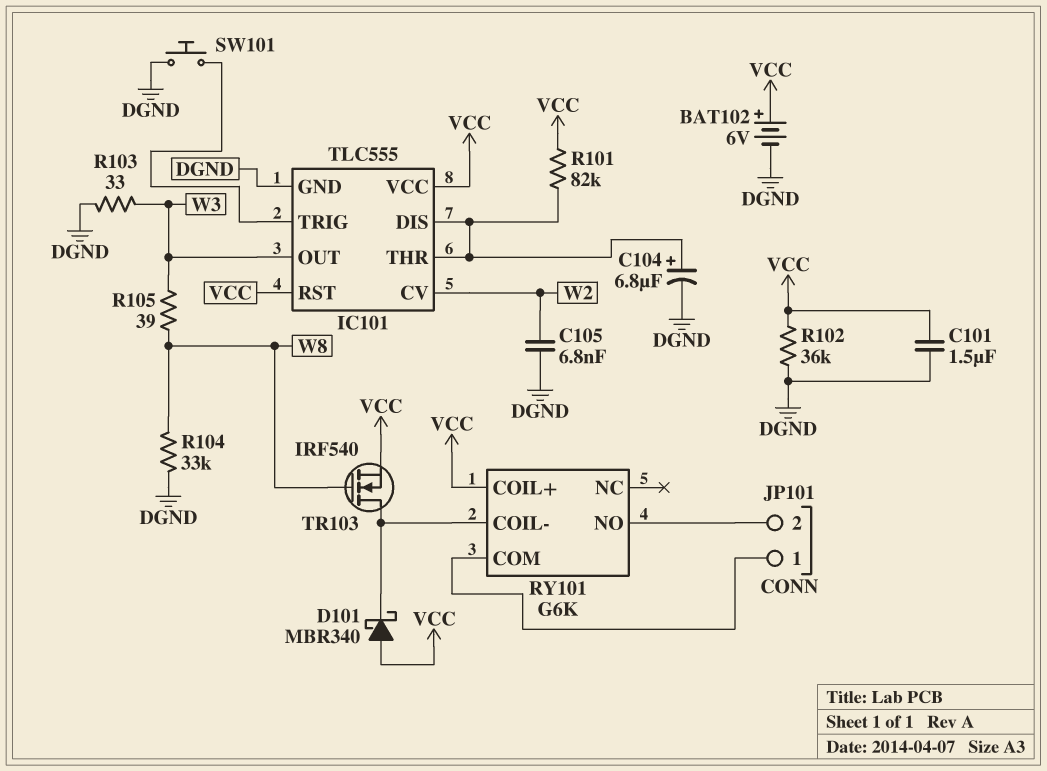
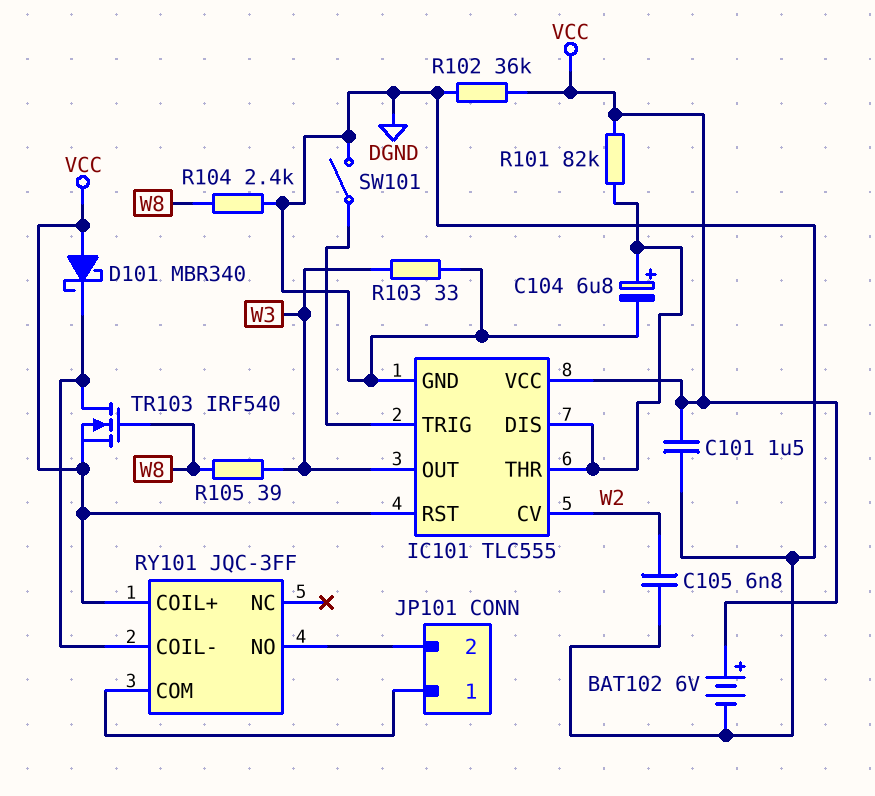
R104: 33k (DGND, W8) -> 2.4k (DGND, W8)
RY101: G6K -> JQC-3FF
SW101: button (DGND, IC101/TRIG) -> switch (DGND, IC101/TRIG)

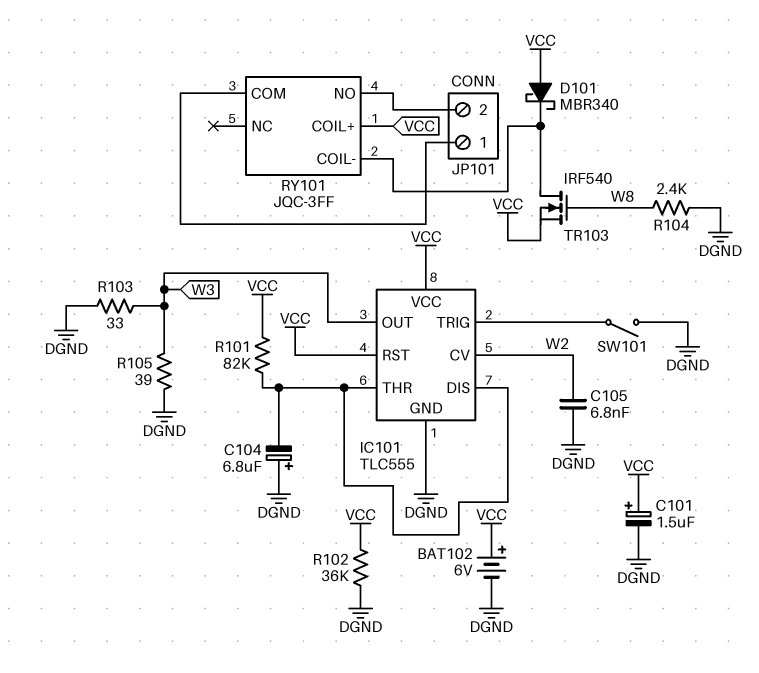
C101: 1.5uF (DGND, VCC) -> 1.5uF (plus VCC, minus DGND)
C104: 6.8uF (plus IC101/DIS, minus DGND) -> 6.8uF (plus DGND, minus IC101/DIS)
R105: 39 (W3, W8) -> 39 (DGND, W3)

